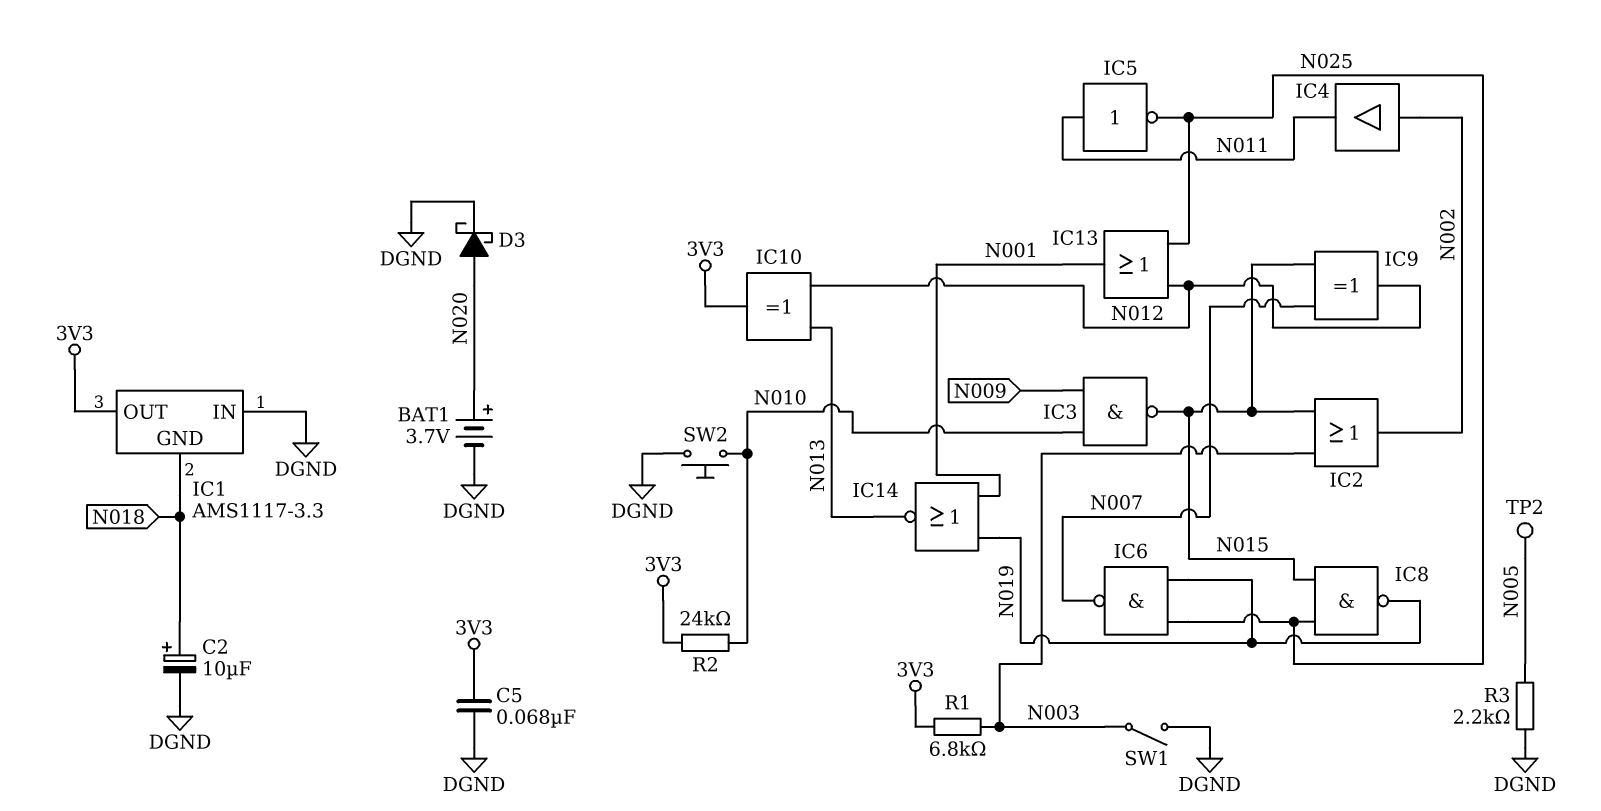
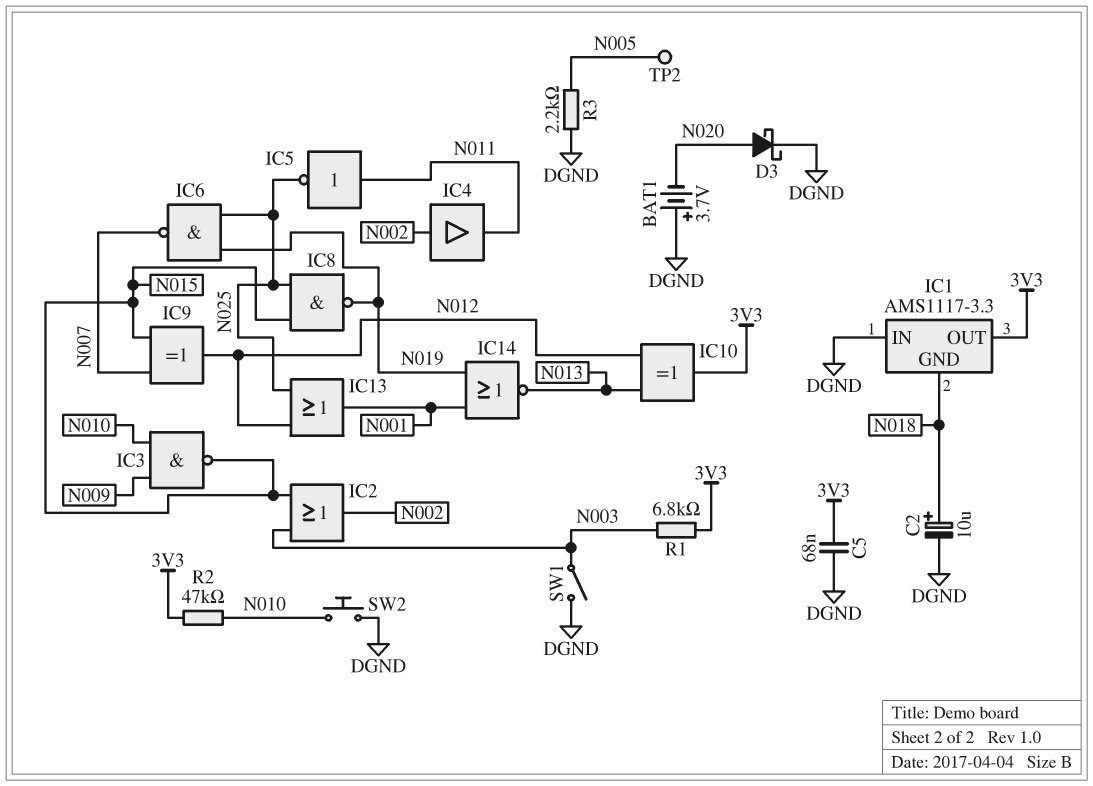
BAT1: 3.7V (plus N020, minus DGND) -> 3.7V (plus DGND, minus N020)
R2: 24k (3V3, N010) -> 47k (3V3, N010)

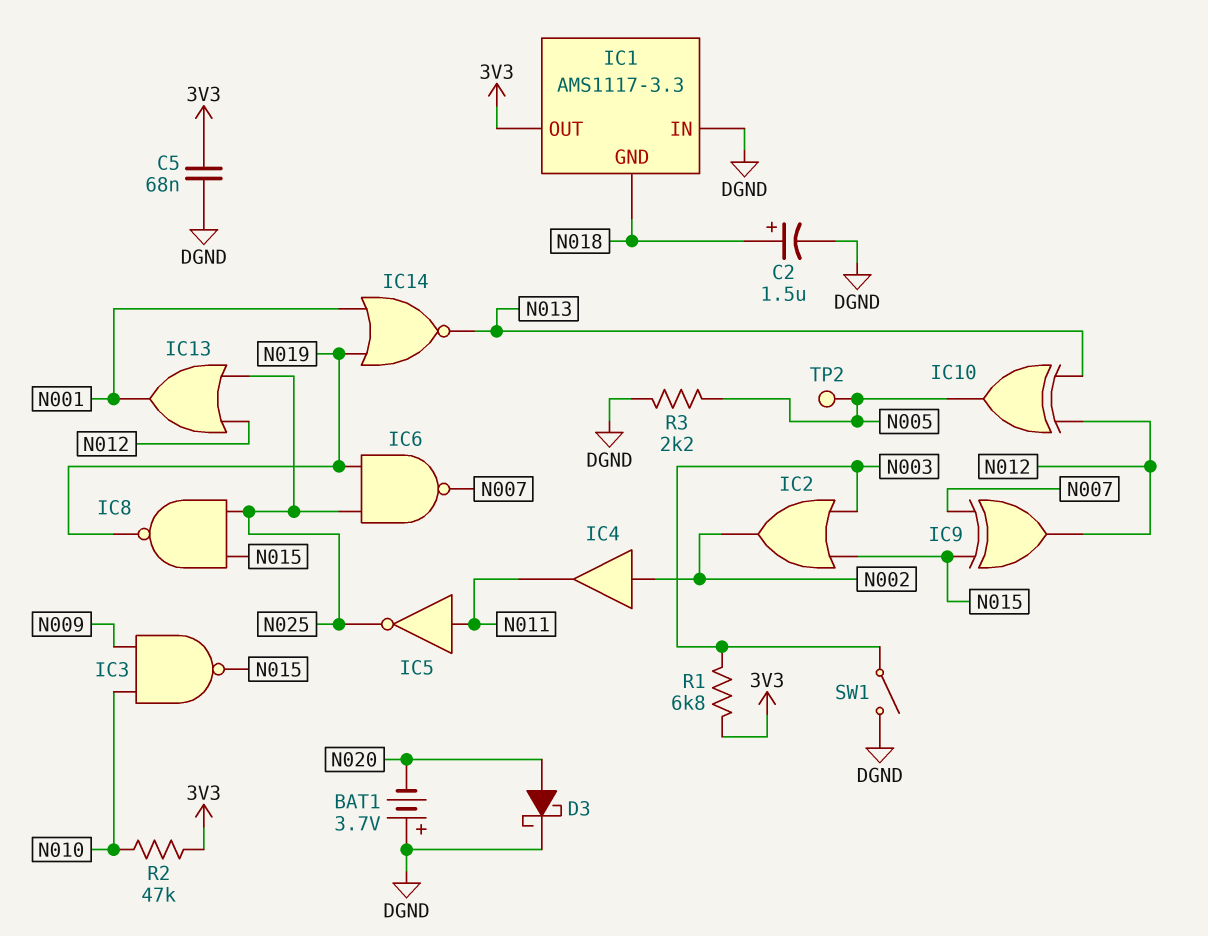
C2: 10uF (plus N018, minus DGND) -> 1.5uF (plus N018, minus DGND)
IC10: XOR (in N012, in N013, out 3V3) -> XOR (in N012, in N013, out N005)
SW2: button (DGND, N010) -> none

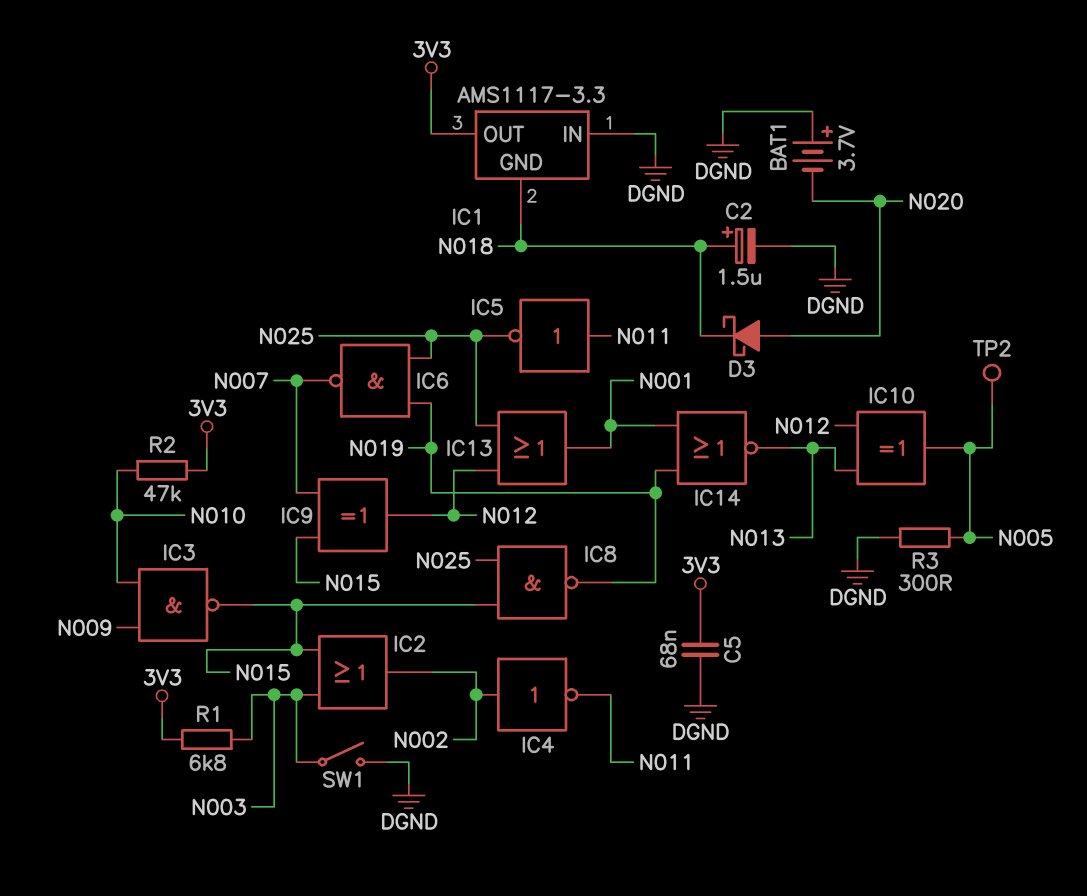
D3: schottky (A N020, K DGND) -> schottky (A N020, K N018)
IC4: buffer (in N002, out N011) -> NOT (in N002, out N011)
R3: 2.2k (DGND, N005) -> 300 (DGND, N005)

